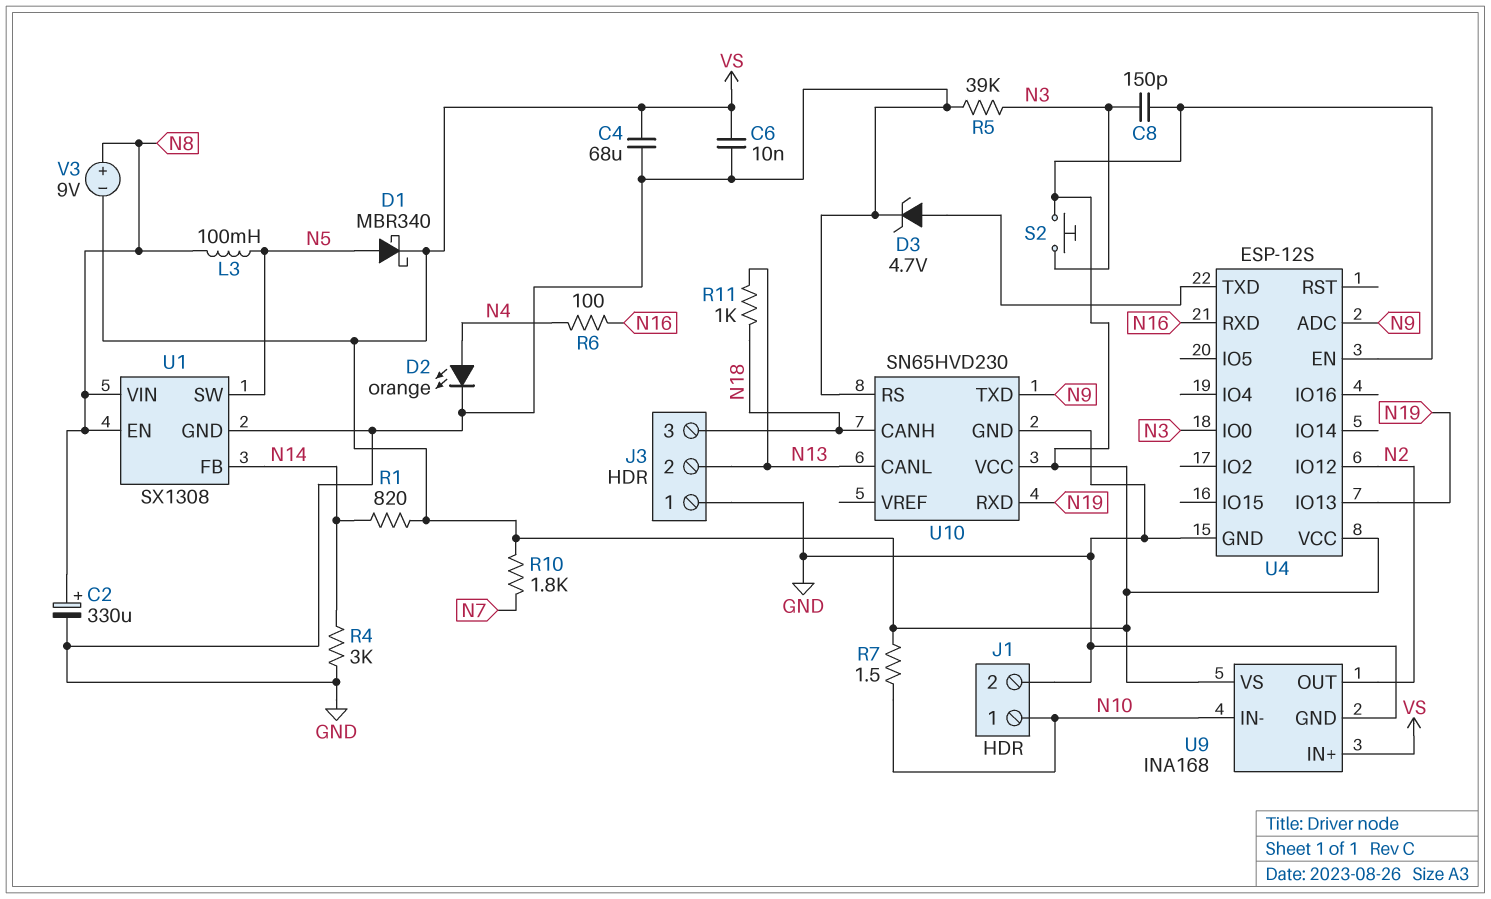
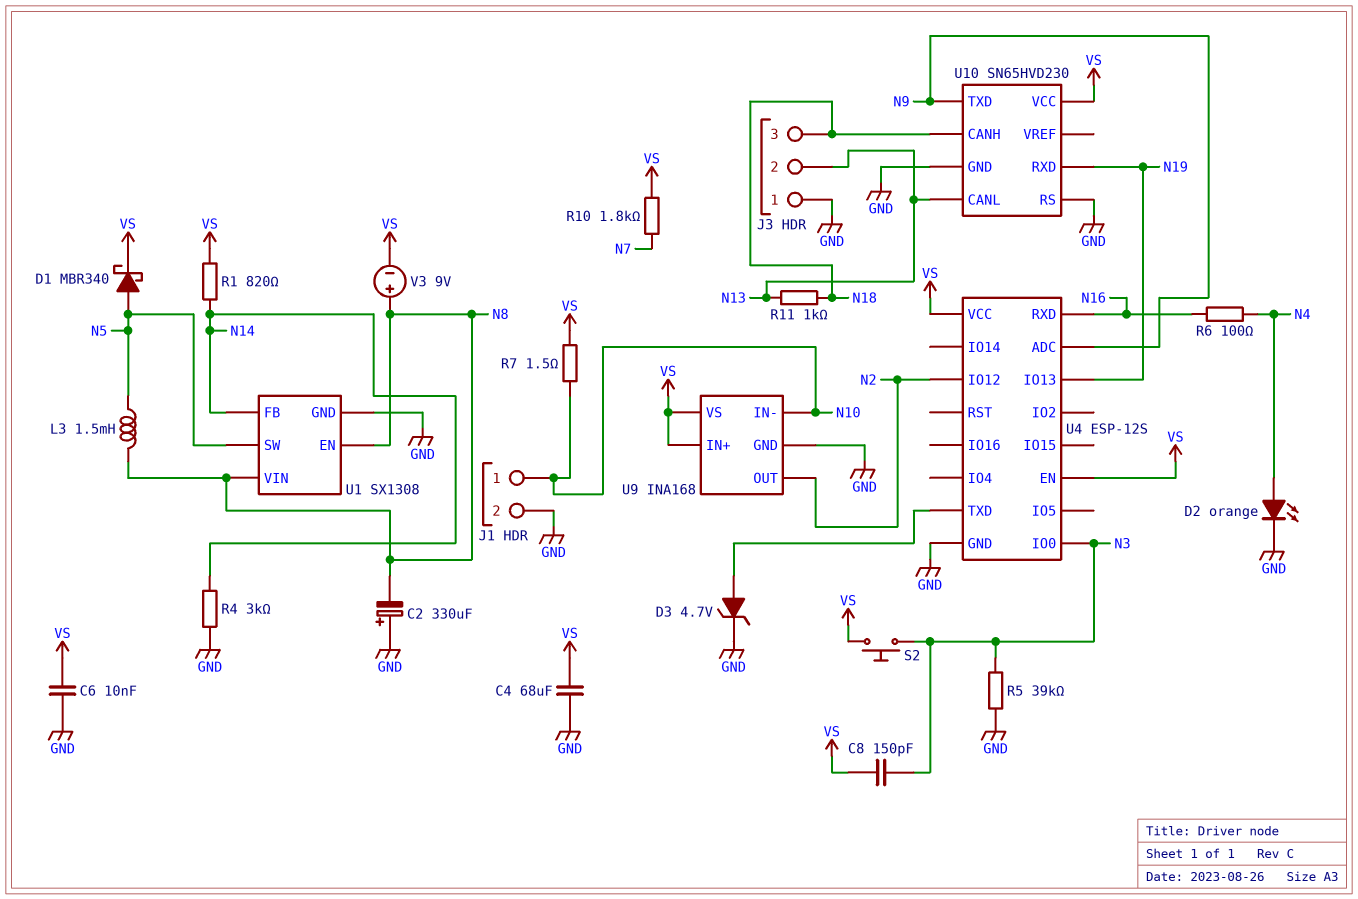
C2: 330uF (plus N8, minus GND) -> 330uF (plus GND, minus N8)
L3: 100mH (N5, N8) -> 1.5mH (N5, N8)

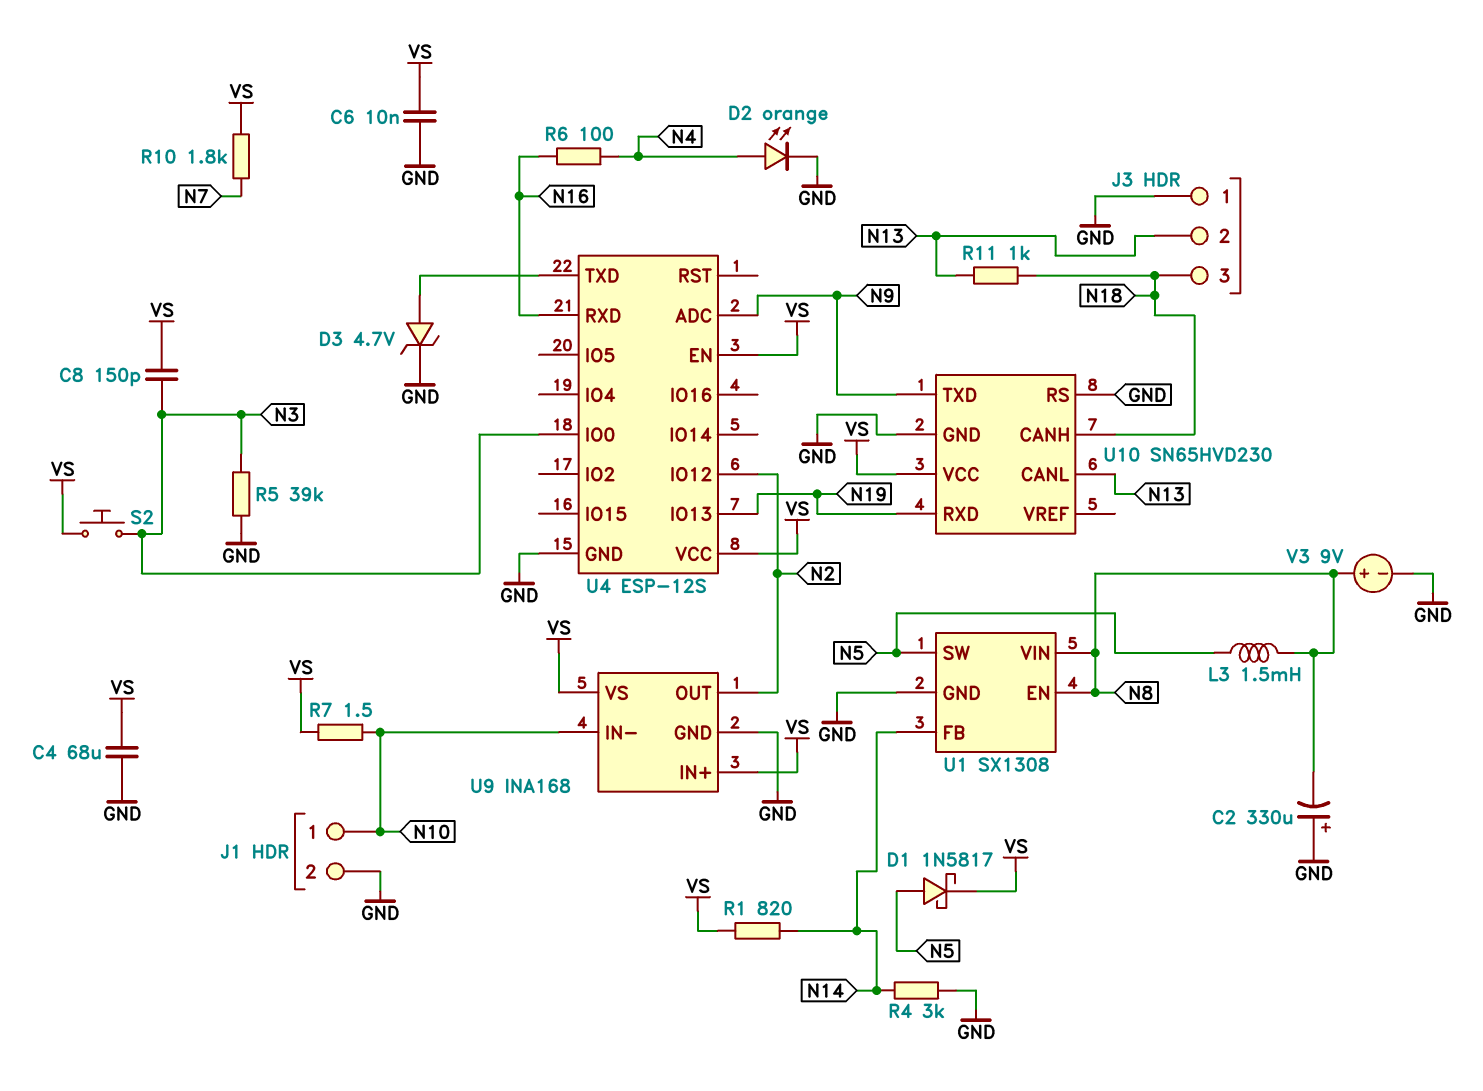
D1: schottky MBR340 (A N5, K VS) -> schottky 1N5817 (A N5, K VS)
V3: 9V (plus N8, minus VS) -> 9V (plus N8, minus GND)

